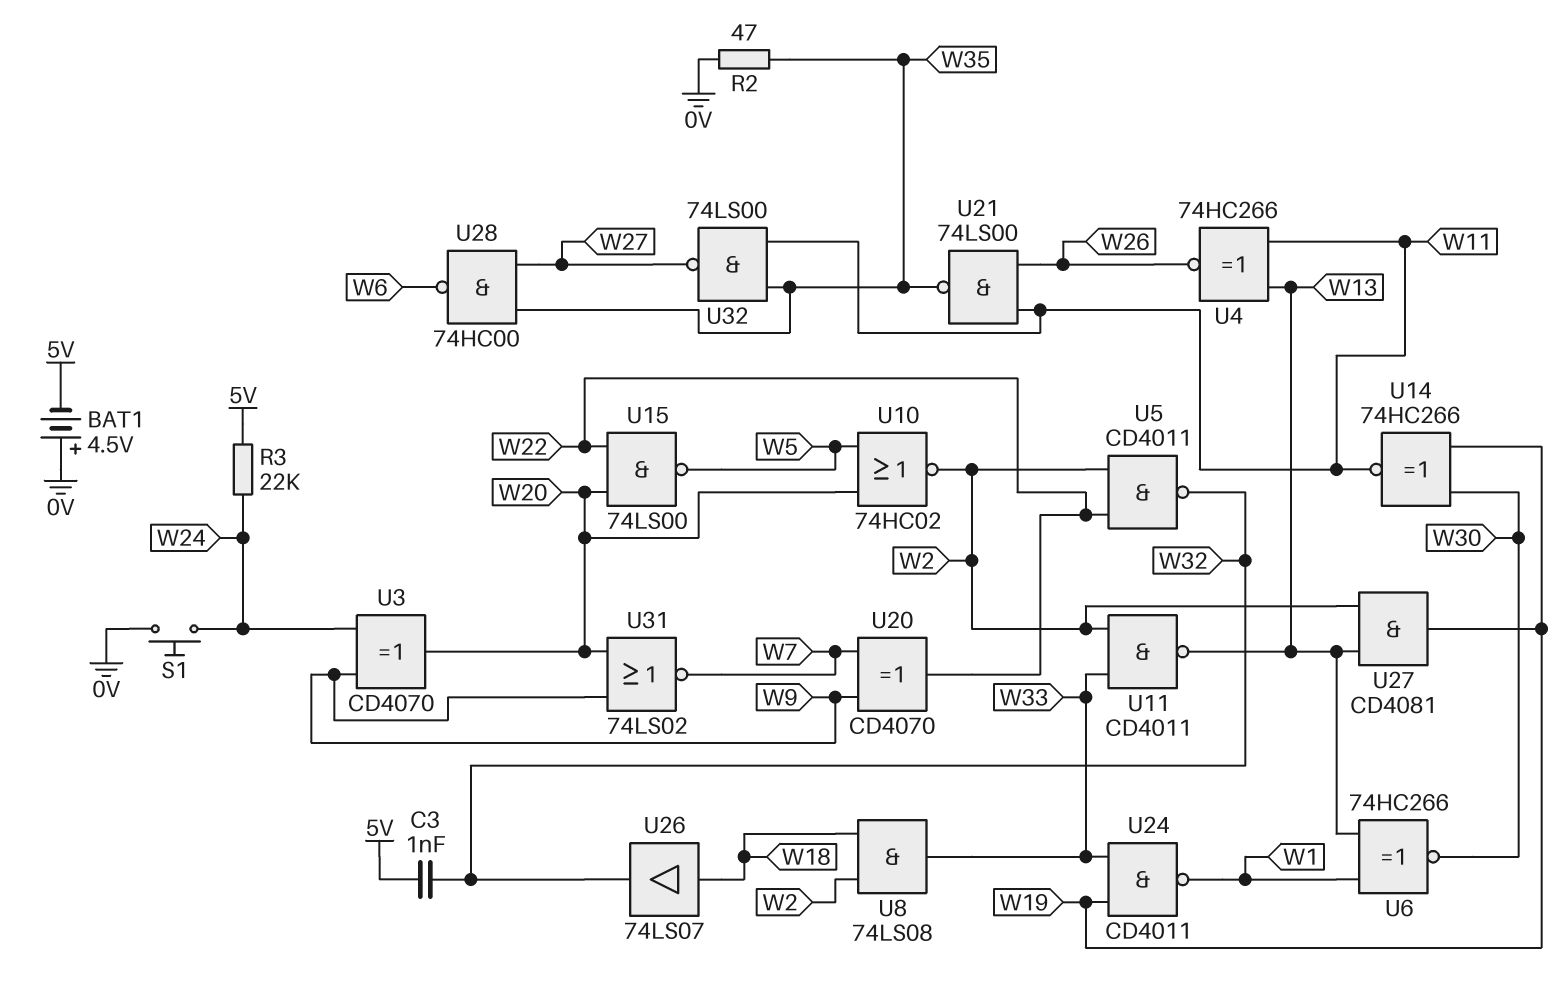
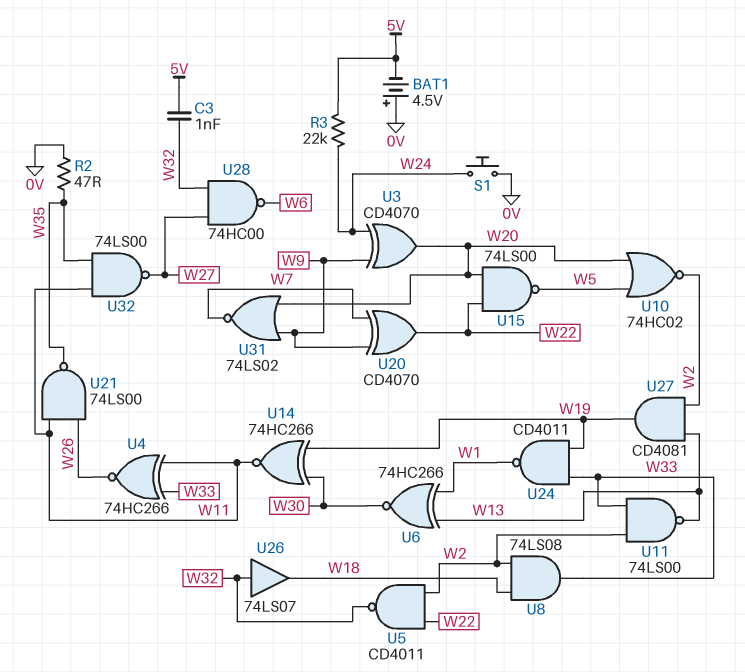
U4: XNOR 74HC266 (in W11, in W13, out W26) -> XNOR 74HC266 (in W11, in W33, out W26)
U11: NAND CD4011 (in W2, in W33, out W13) -> NAND 74LS00 (in W2, in W33, out W13)
U26: buffer 74LS07 (in W18, out W32) -> buffer 74LS07 (in W32, out W18)
U28: NAND 74HC00 (in W27, in W35, out W6) -> NAND 74HC00 (in W27, in W32, out W6)

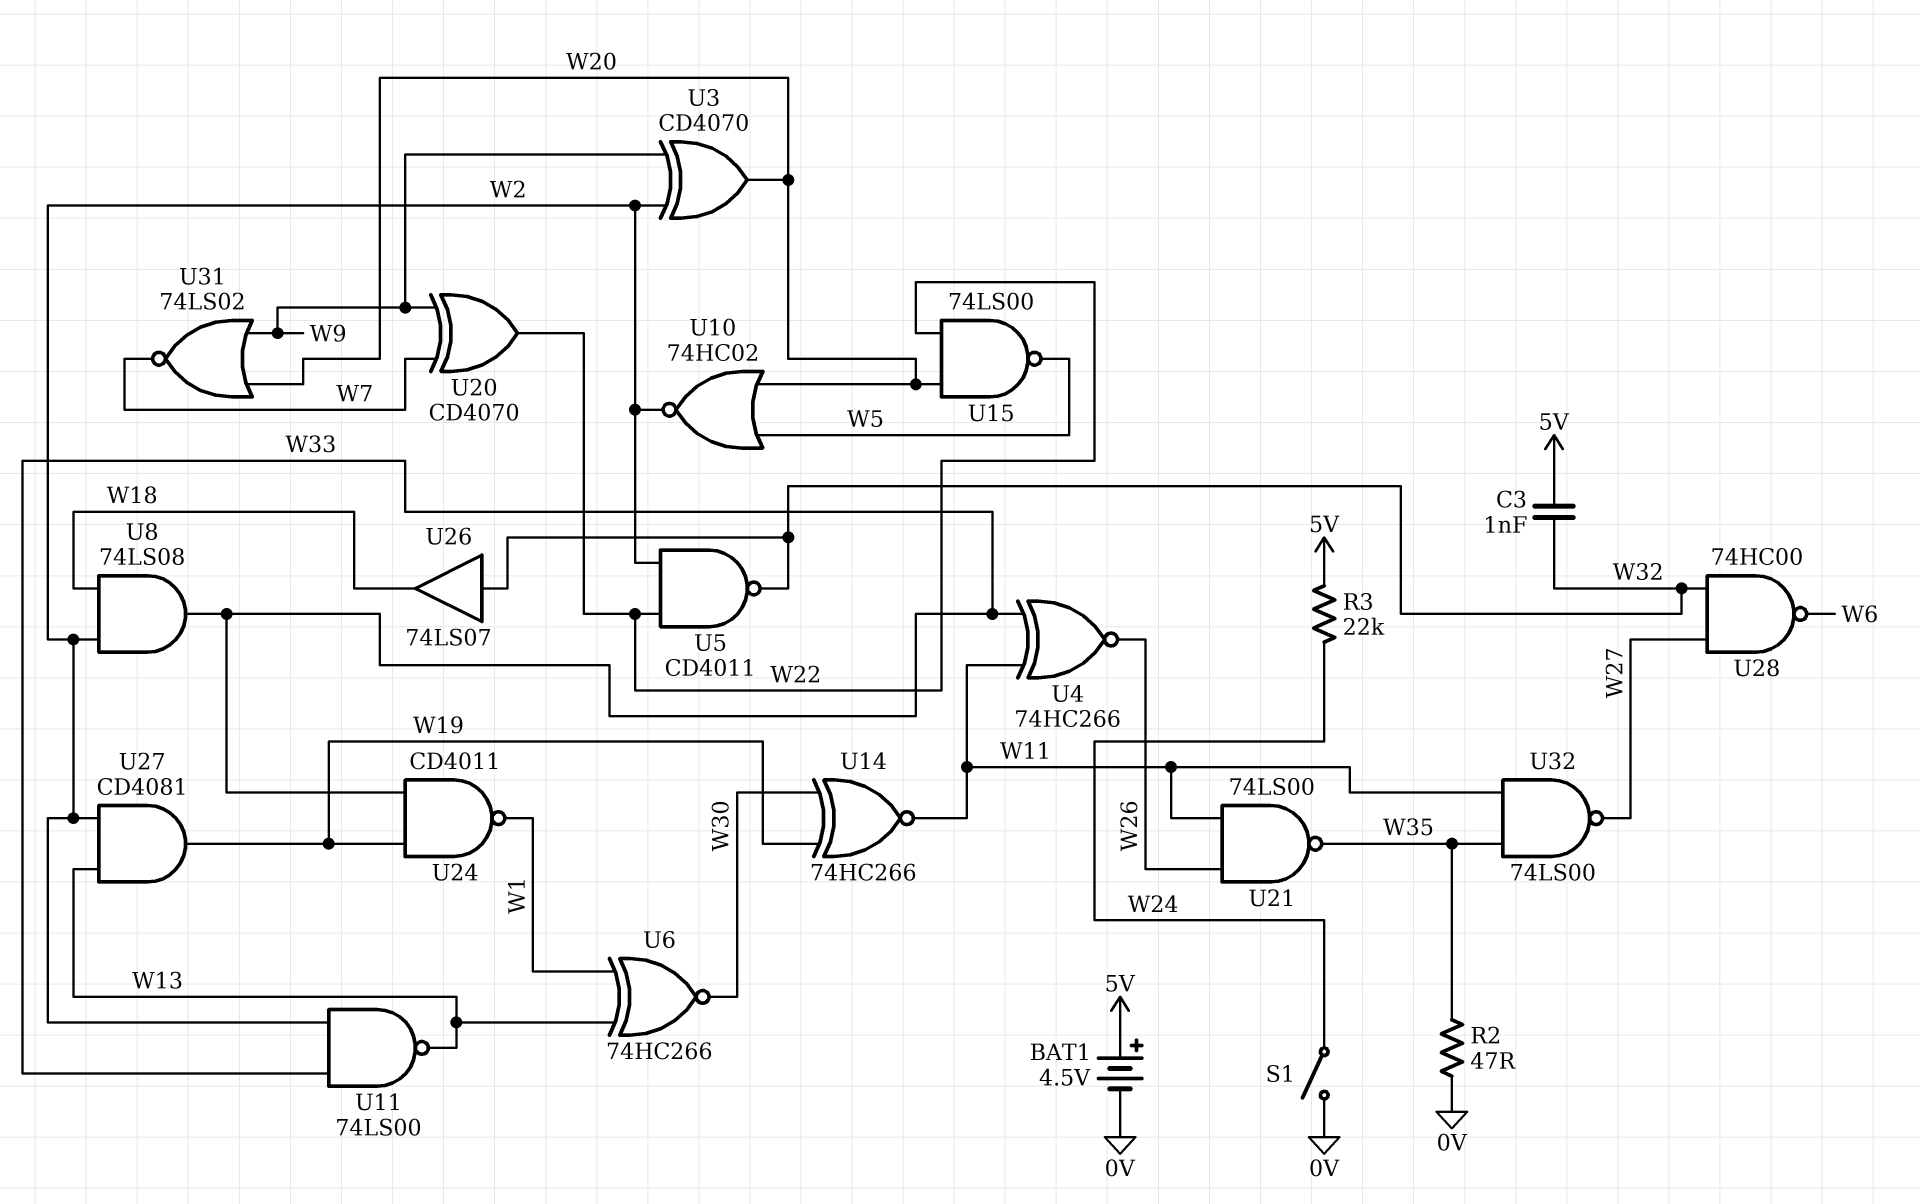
BAT1: 4.5V (plus 0V, minus 5V) -> 4.5V (plus 5V, minus 0V)
S1: button (0V, W24) -> switch (0V, W24)
U3: XOR CD4070 (in W9, in W24, out W20) -> XOR CD4070 (in W2, in W9, out W20)

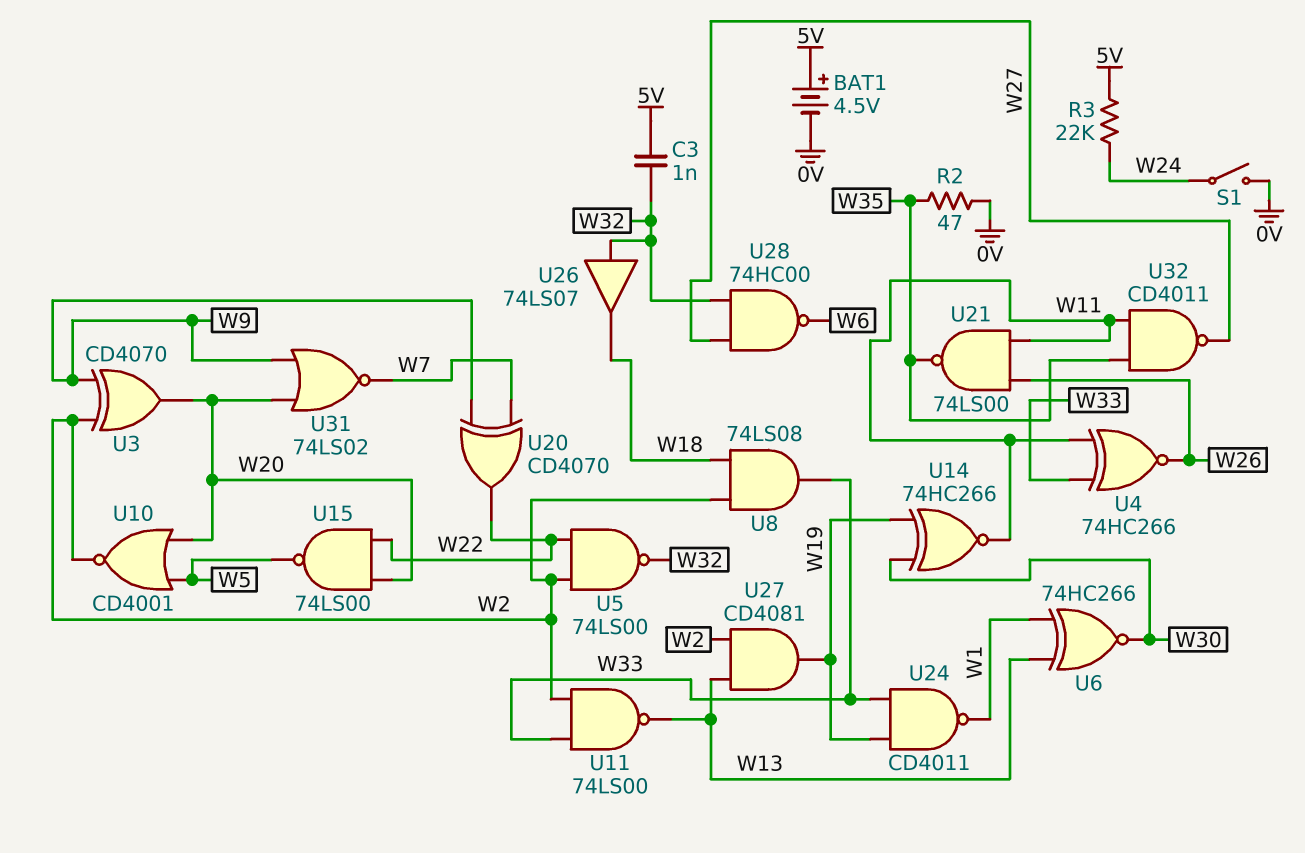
U5: NAND CD4011 (in W2, in W22, out W32) -> NAND 74LS00 (in W2, in W22, out W32)
U10: NOR 74HC02 (in W5, in W20, out W2) -> NOR CD4001 (in W5, in W20, out W2)
U32: NAND 74LS00 (in W11, in W35, out W27) -> NAND CD4011 (in W11, in W35, out W27)

